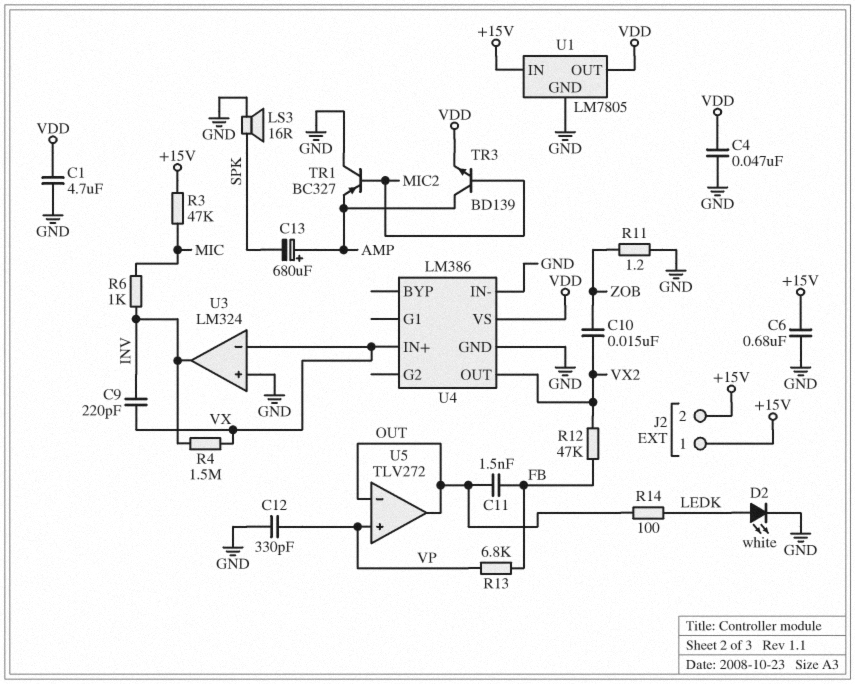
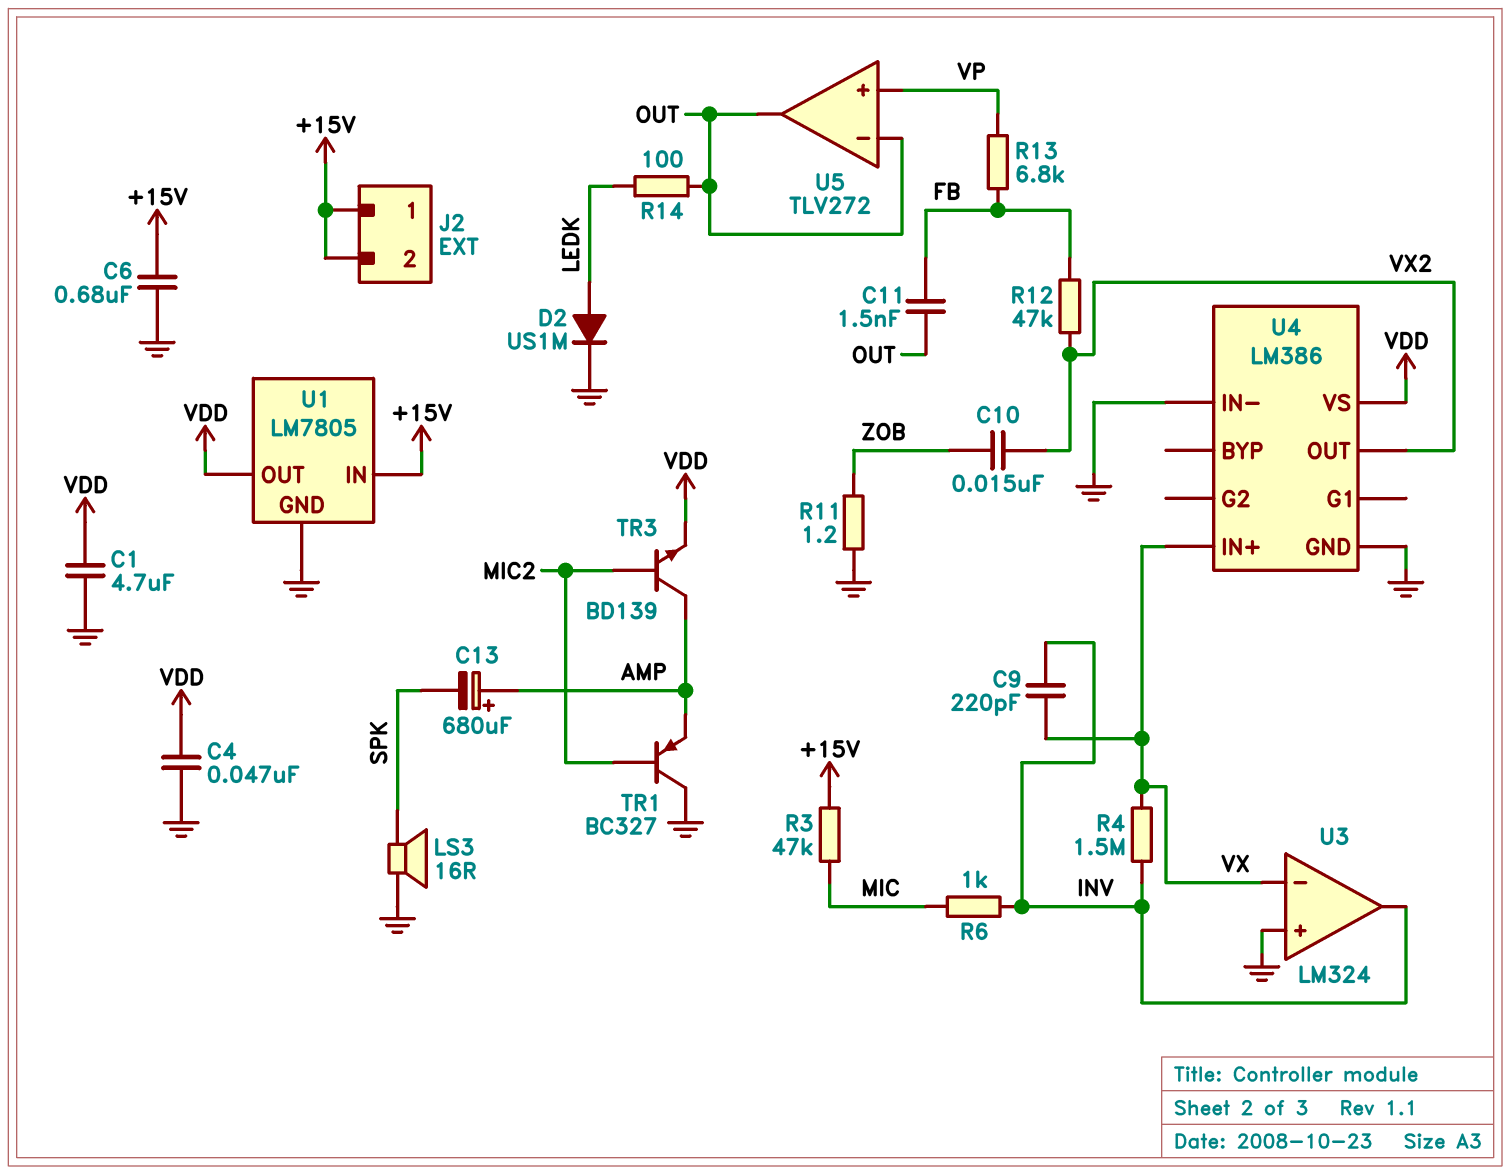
C12: 330pF (GND, VP) -> none
D2: LED white (A LEDK, K GND) -> diode US1M (A LEDK, K GND)

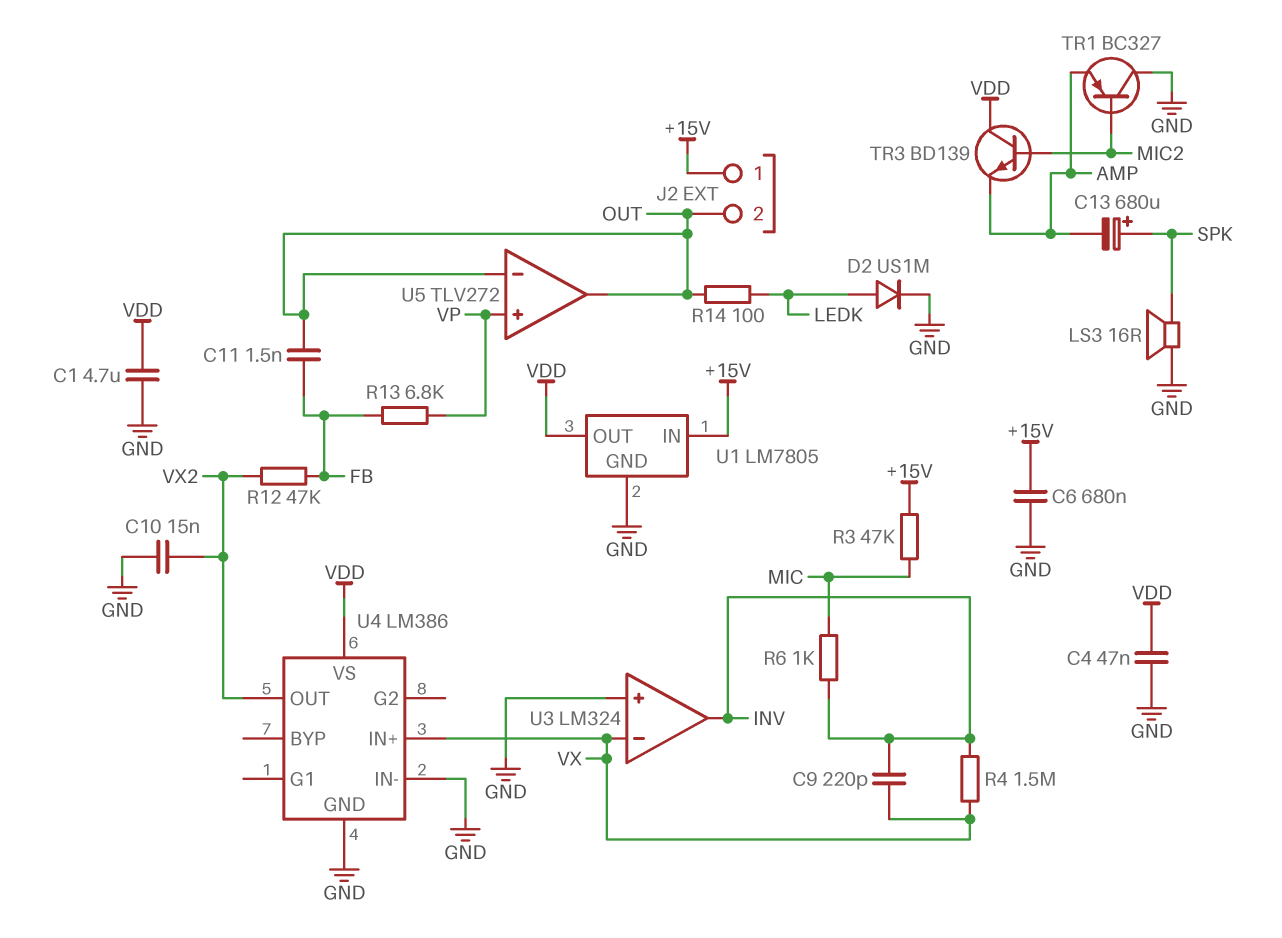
C10: 15nF (VX2, ZOB) -> 15nF (GND, VX2)
C13: 680uF (plus AMP, minus SPK) -> 680uF (plus SPK, minus AMP)
J2 pin 2: +15V -> OUT
R11: 1.2 (GND, ZOB) -> none
TR3: NPN BD139 (B MIC2, C AMP, E VDD) -> NPN BD139 (B MIC2, C VDD, E AMP)

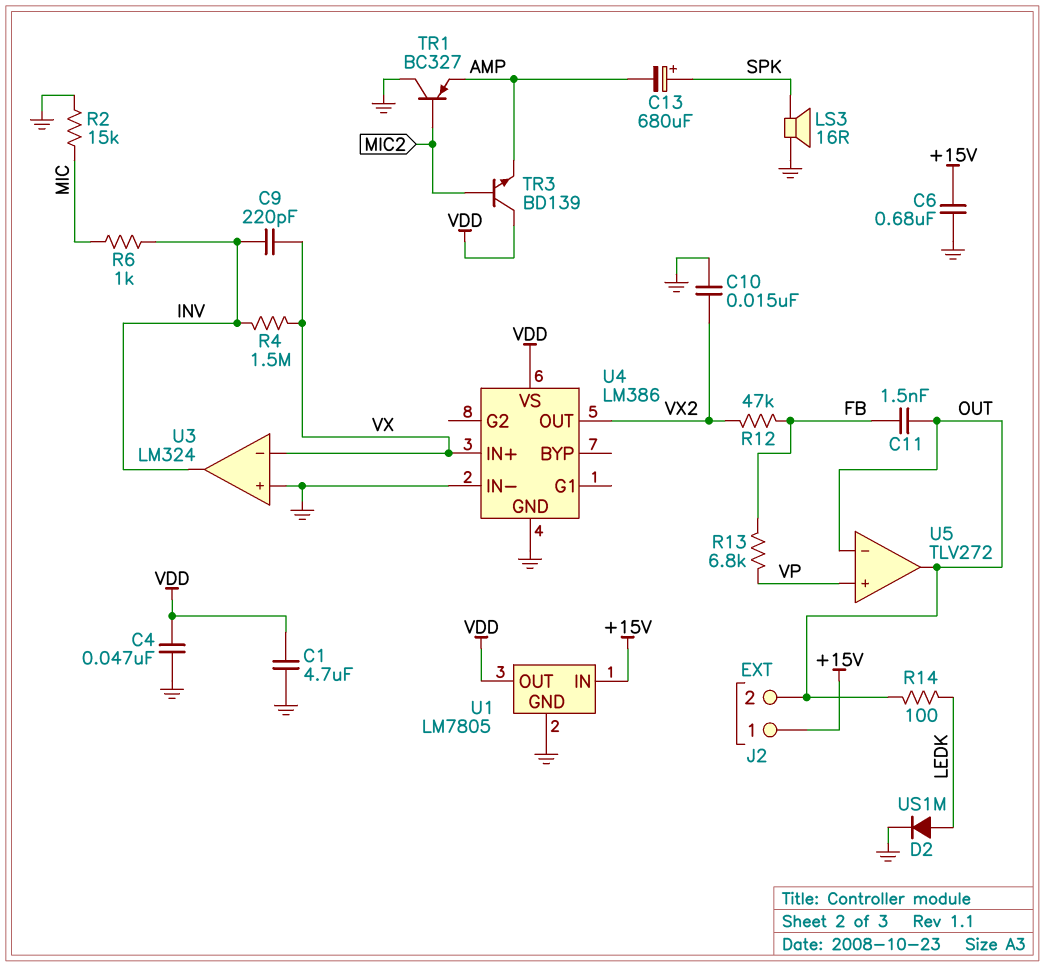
R2: none -> 15k (GND, MIC)
R3: 47k (+15V, MIC) -> none

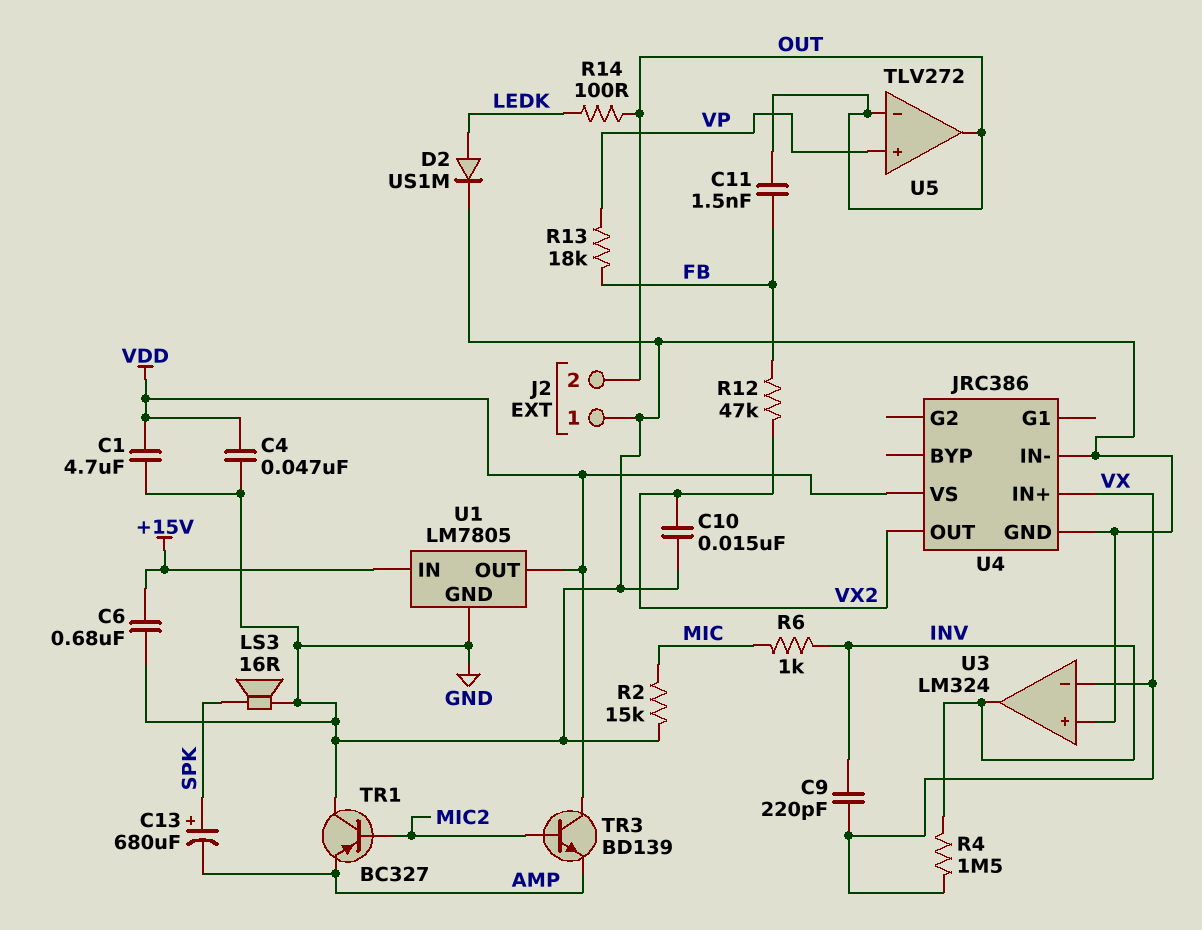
J2 pin 1: +15V -> GND
R13: 6.8k (FB, VP) -> 18k (FB, VP)
U4: LM386 -> JRC386

